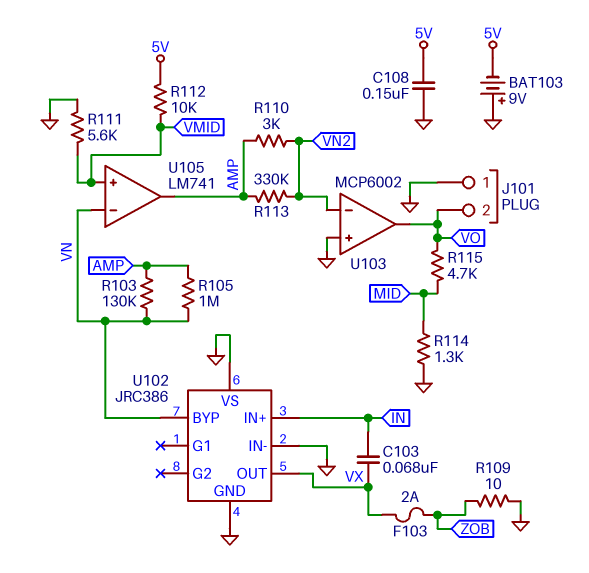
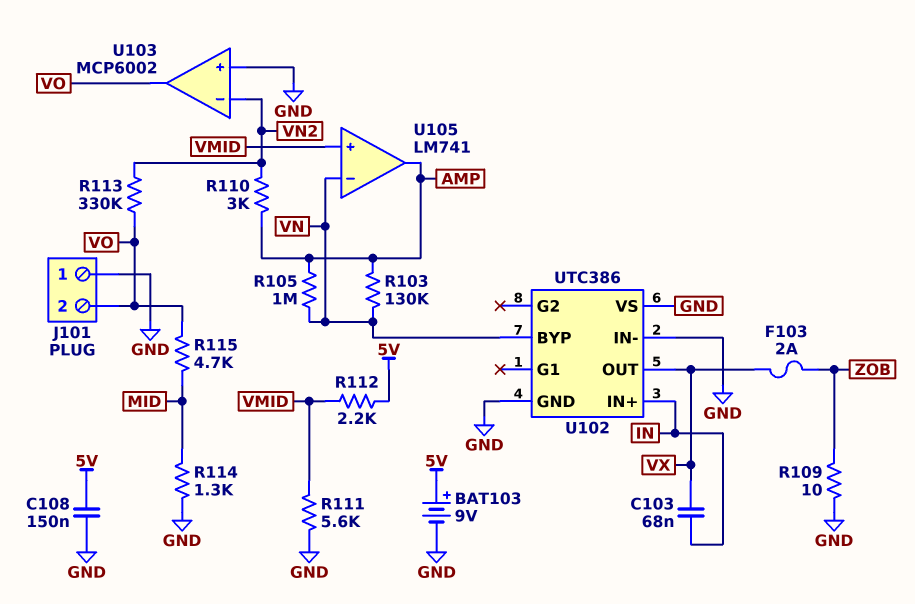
BAT103: 9V (plus GND, minus 5V) -> 9V (plus 5V, minus GND)
R112: 10k (5V, VMID) -> 2.2k (5V, VMID)
R113: 330k (AMP, VN2) -> 330k (VN2, VO)
U102: JRC386 -> UTC386

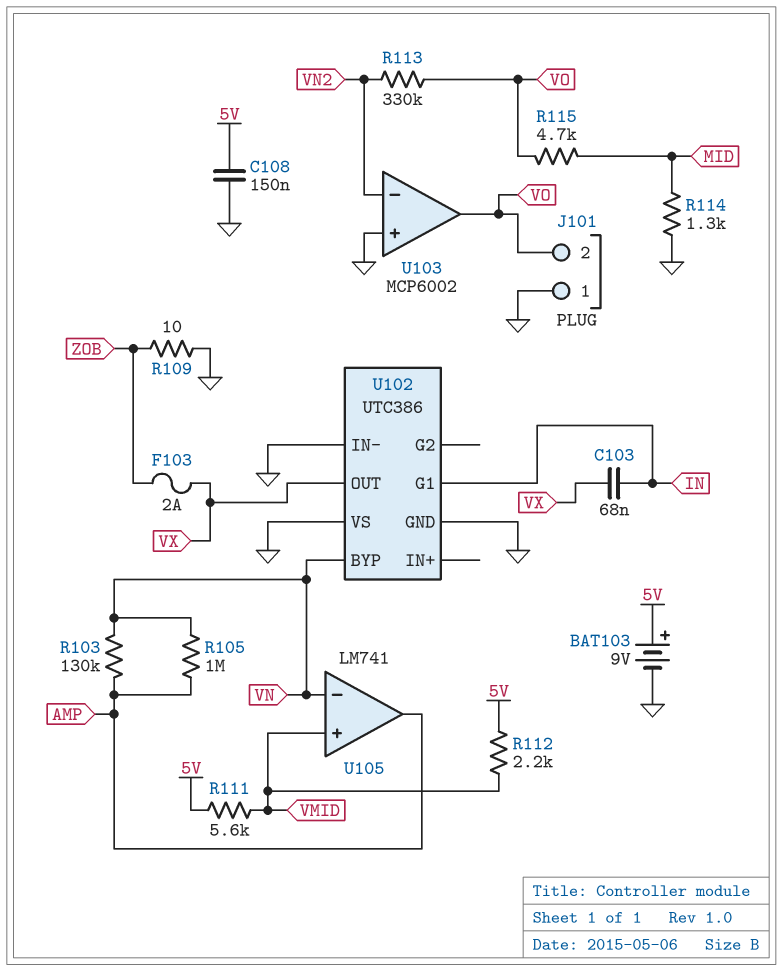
R110: 3k (AMP, VN2) -> none
R111: 5.6k (GND, VMID) -> 5.6k (5V, VMID)
U102 pin G1: none -> IN
U102 pin IN+: IN -> none

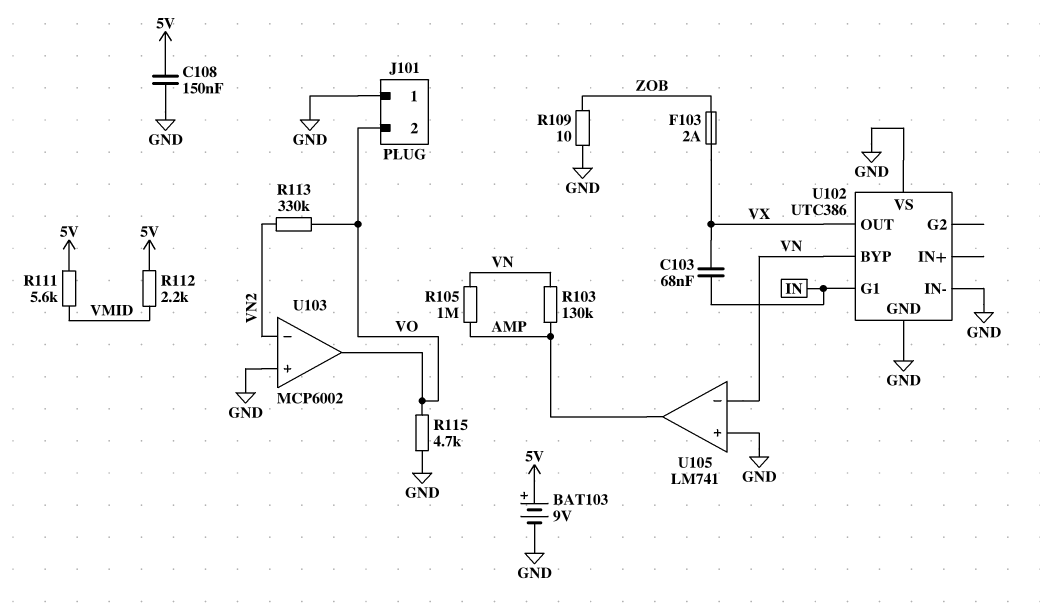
R114: 1.3k (GND, MID) -> none
R115: 4.7k (MID, VO) -> 4.7k (GND, VO)
U105 pin in+: VMID -> GND

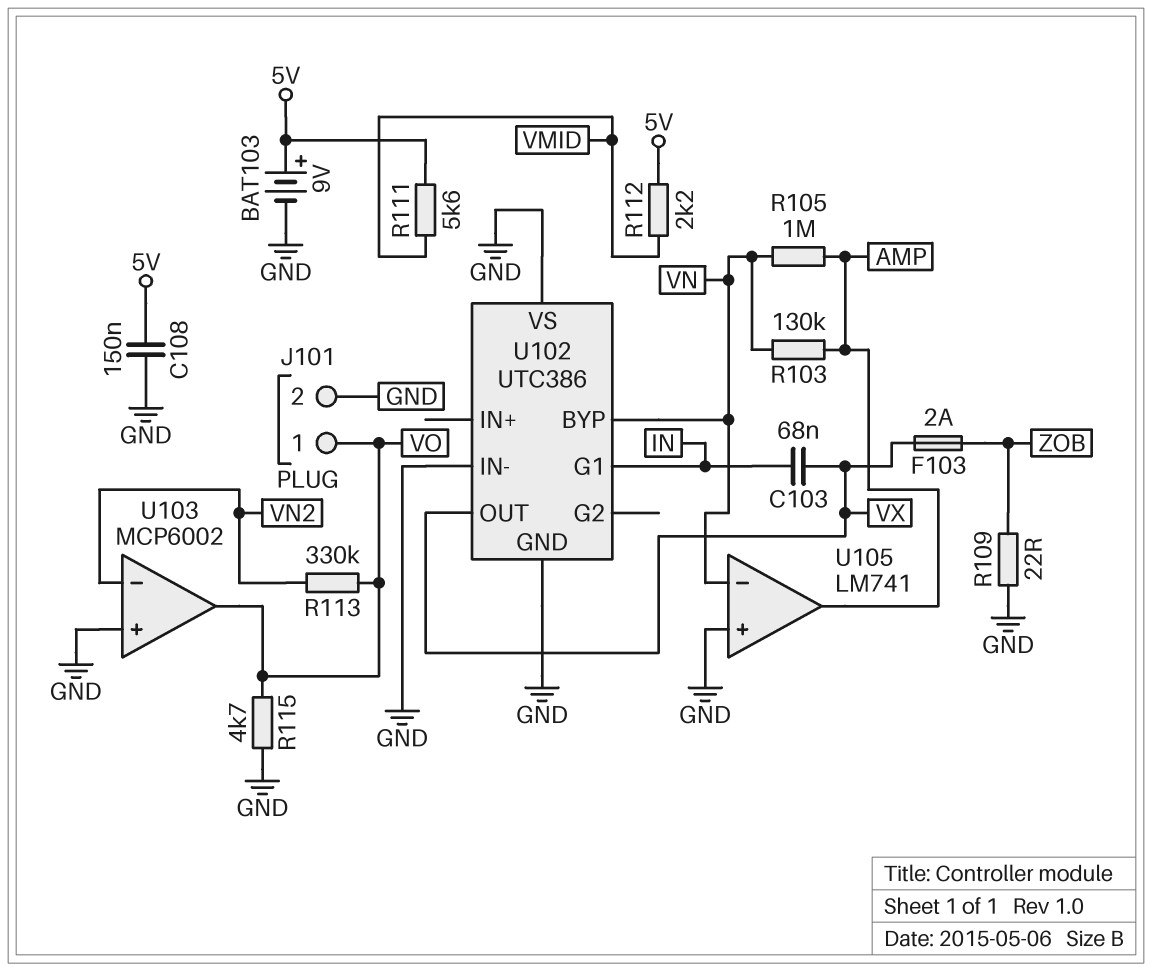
J101 pin 1: GND -> VO
J101 pin 2: VO -> GND
R109: 10 (GND, ZOB) -> 22 (GND, ZOB)

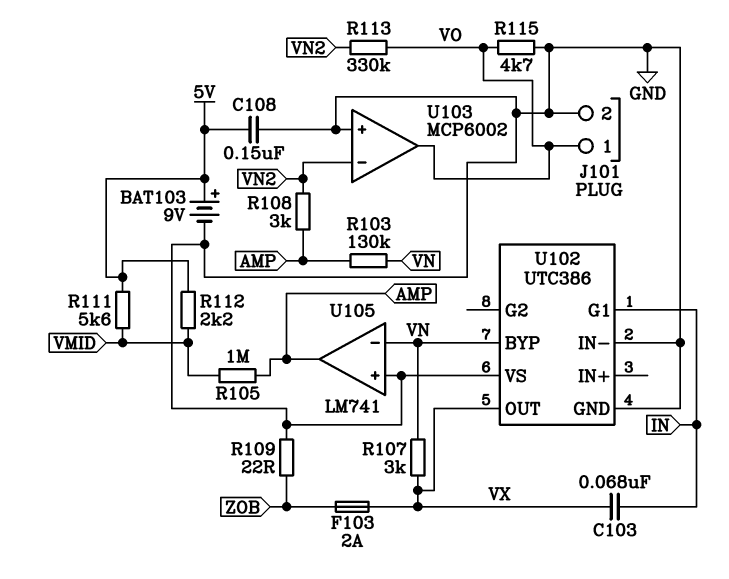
R105: 1M (AMP, VN) -> 1M (AMP, VMID)
R107: none -> 3k (VN, VX)
R108: none -> 3k (AMP, VN2)

